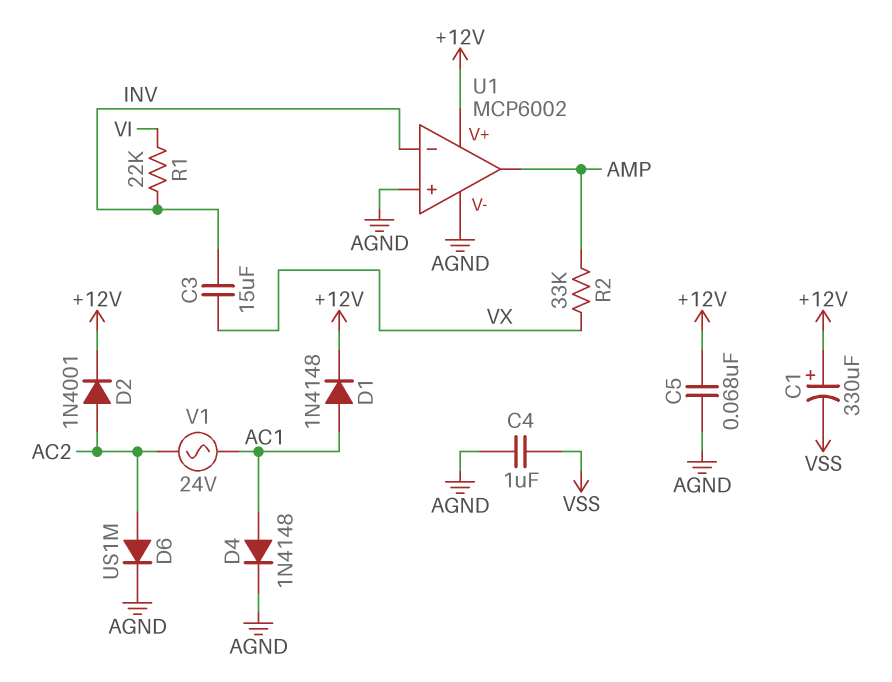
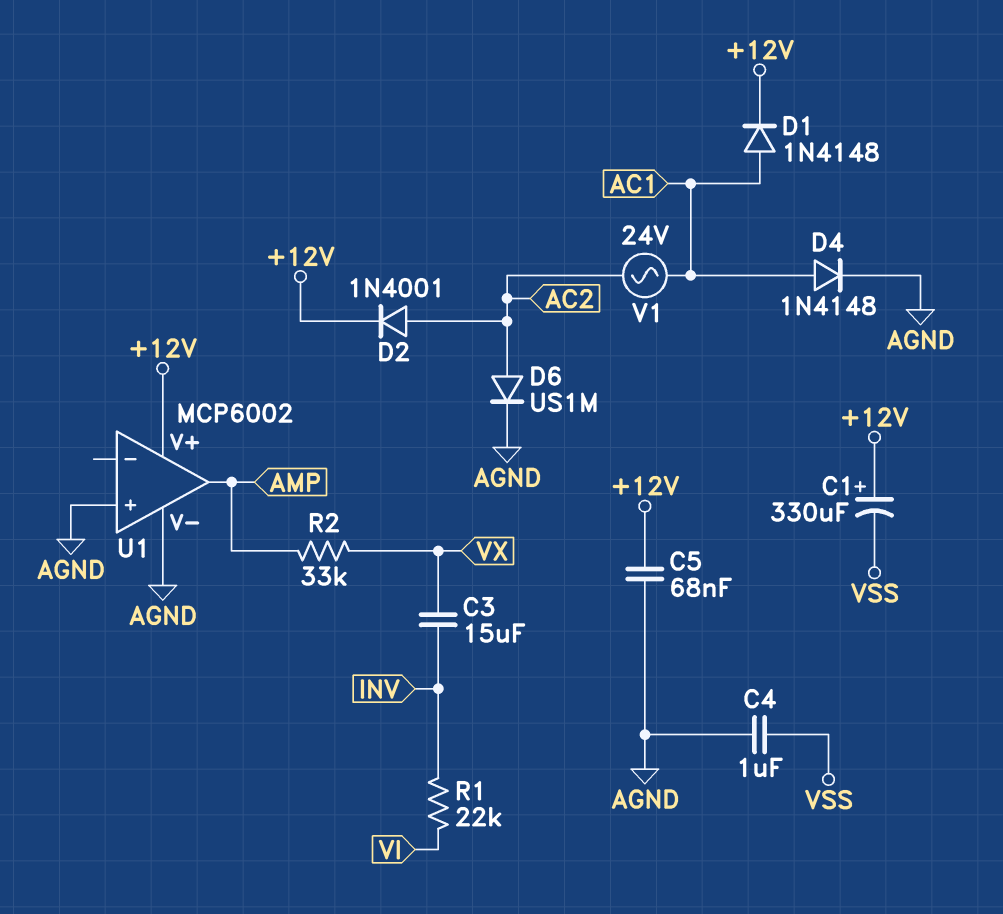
U1 pin in-: INV -> none

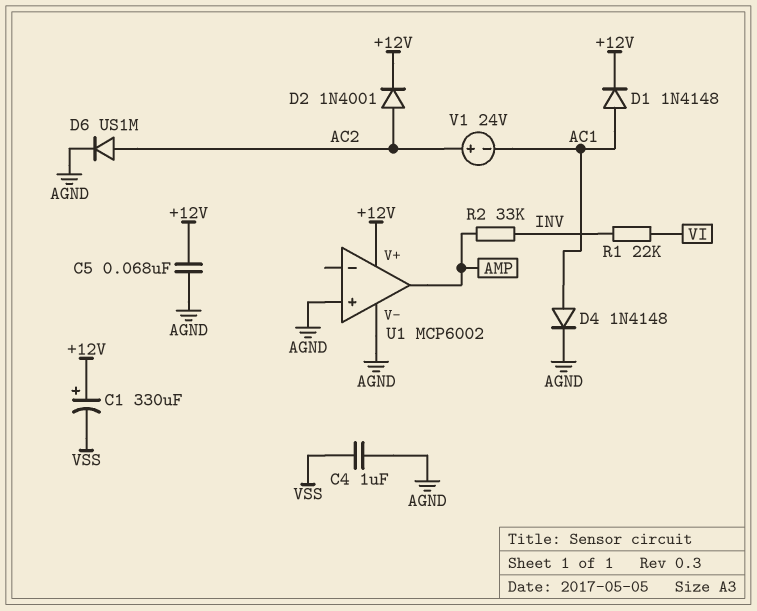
C3: 15uF (INV, VX) -> none
R2: 33k (AMP, VX) -> 33k (AMP, INV)
V1: AC 24V (AC1, AC2) -> 24V (plus AC2, minus AC1)

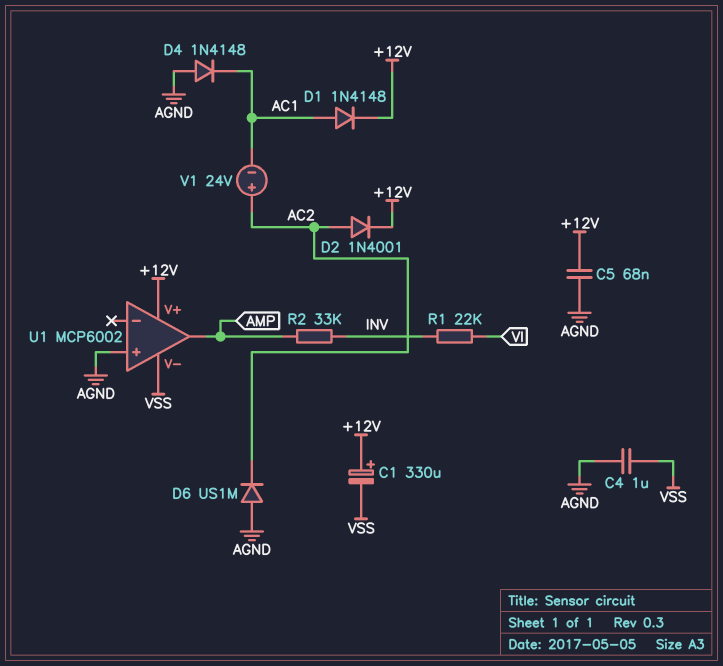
D4: diode 1N4148 (A AC1, K AGND) -> diode 1N4148 (A AGND, K AC1)
D6: diode US1M (A AC2, K AGND) -> diode US1M (A AGND, K AC2)
U1 pin V-: AGND -> VSS

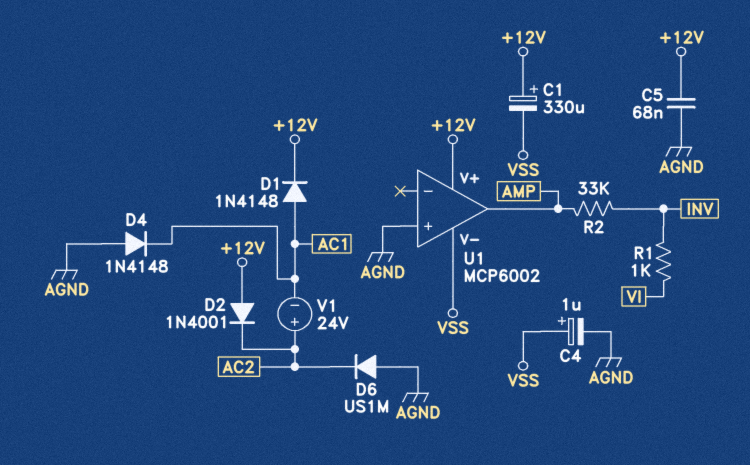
C4: 1uF (AGND, VSS) -> 1uF (plus VSS, minus AGND)
D2: diode 1N4001 (A AC2, K +12V) -> diode 1N4001 (A +12V, K AC2)
R1: 22k (INV, VI) -> 1k (INV, VI)

